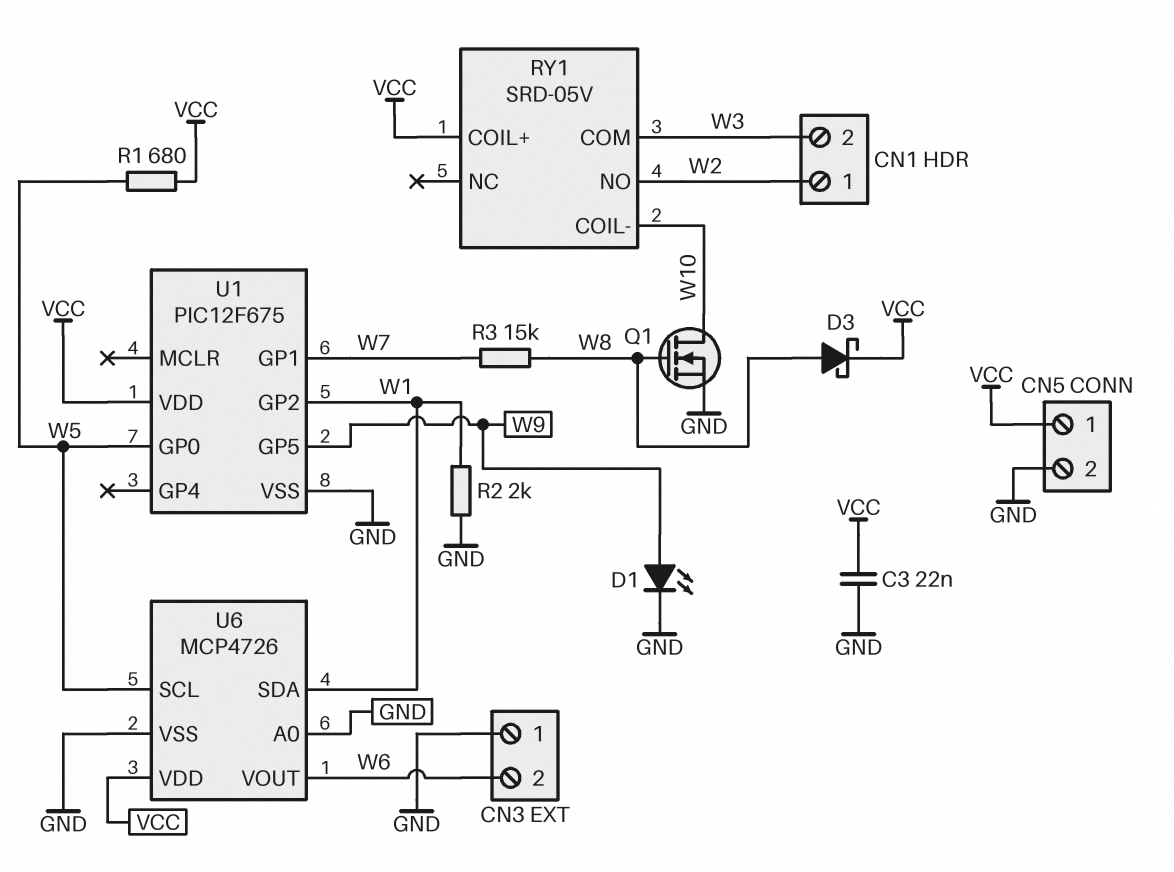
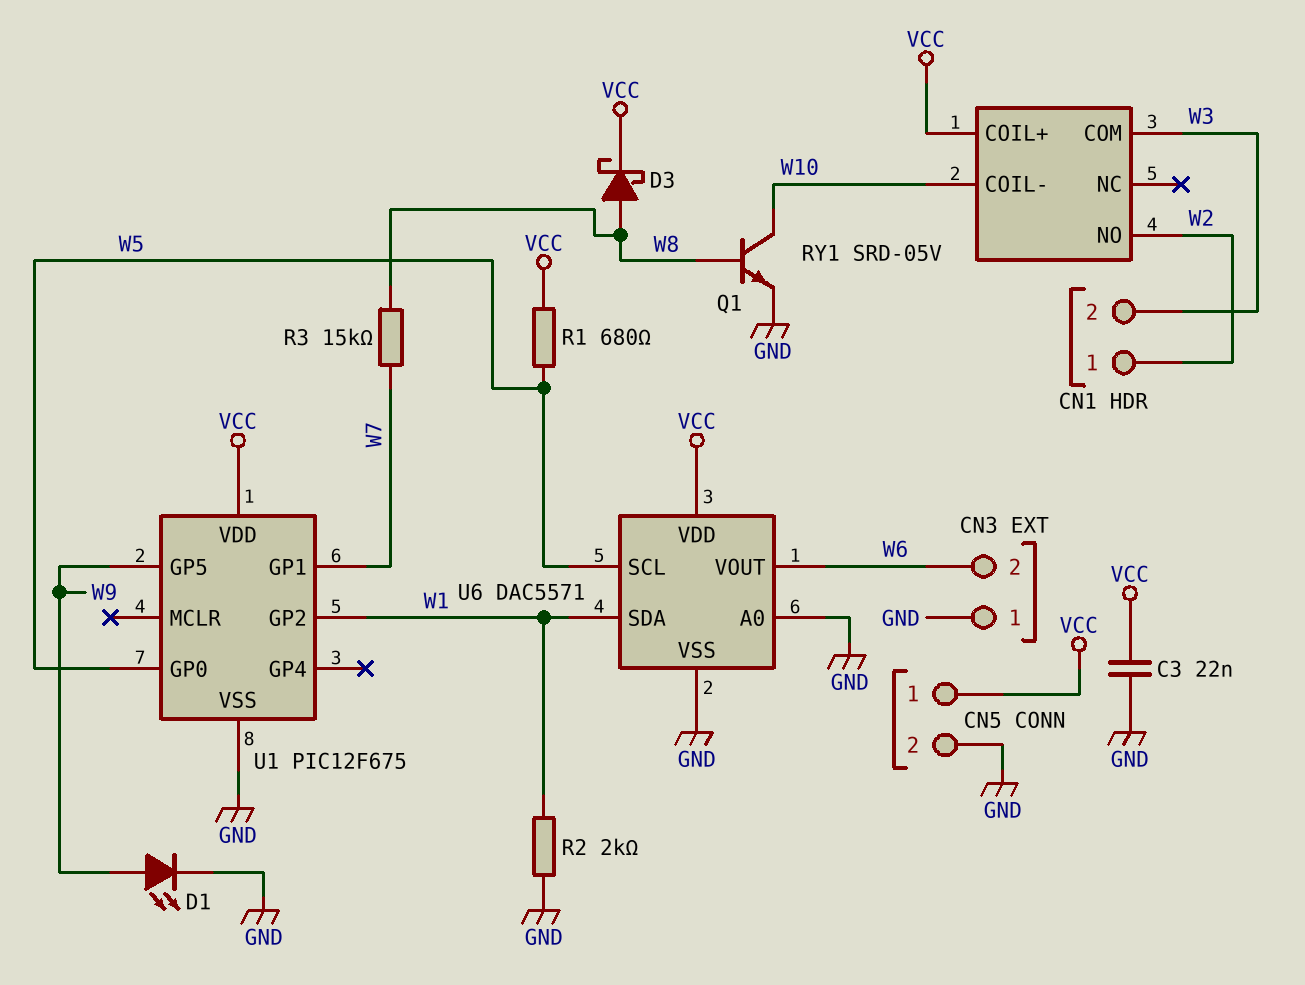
Q1: NMOS (G W8, D W10, S GND) -> NPN (B W8, C W10, E GND)
U6: MCP4726 -> DAC5571

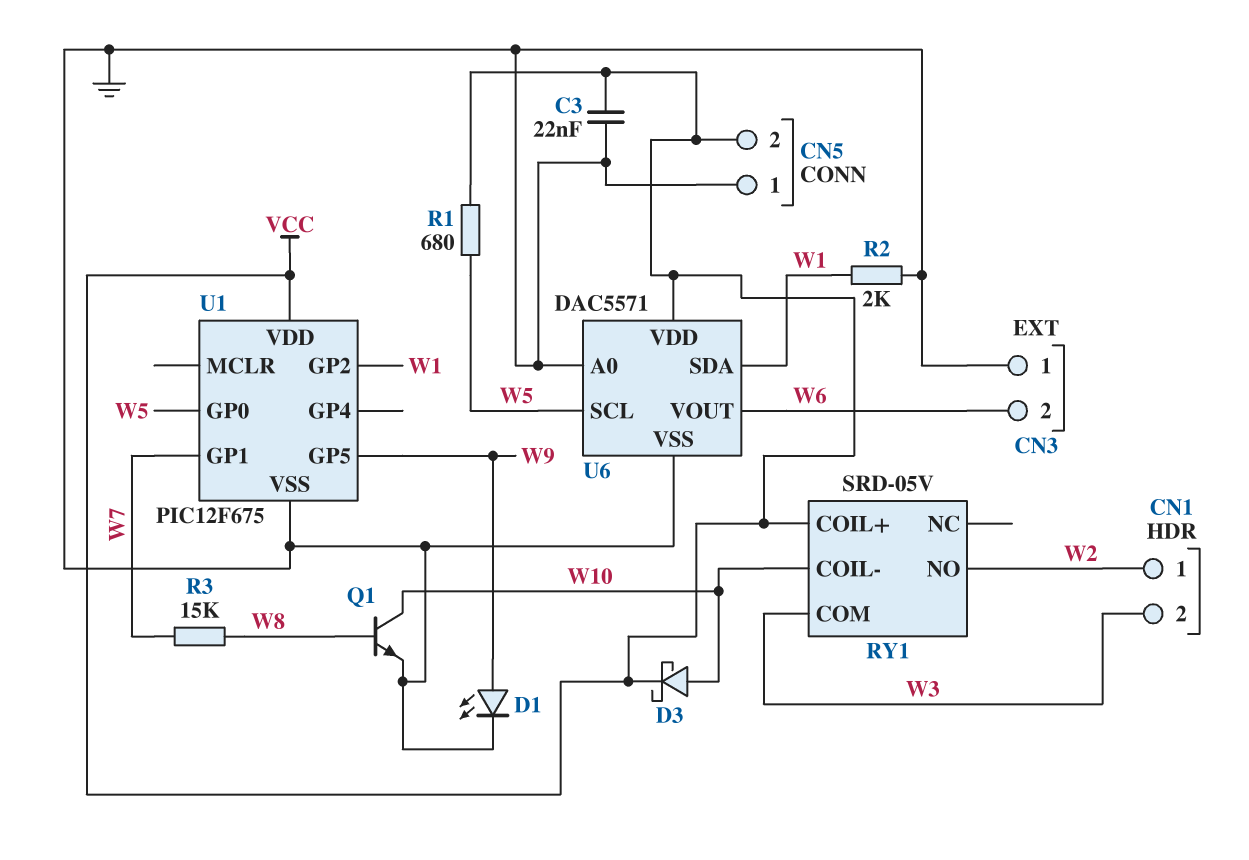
CN5 pin 1: VCC -> GND
CN5 pin 2: GND -> VCC
D3: schottky (A W8, K VCC) -> schottky (A W10, K VCC)

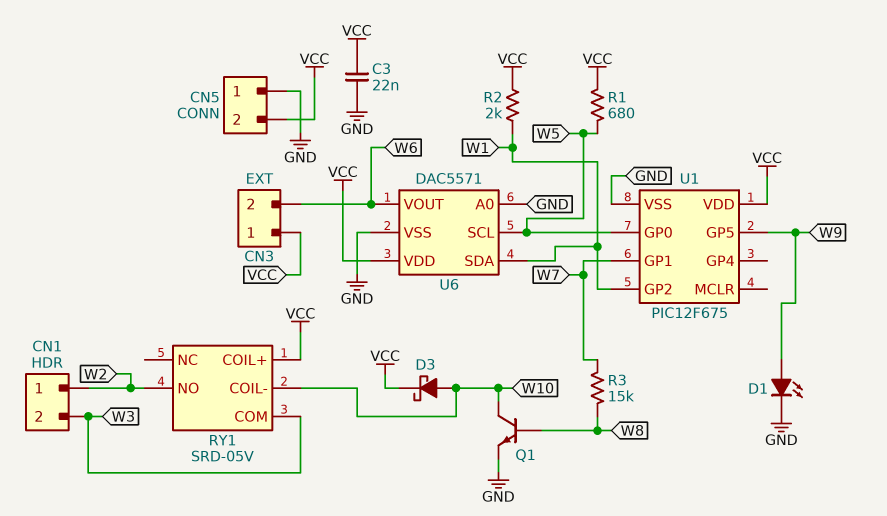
CN3 pin 1: GND -> VCC
R2: 2k (GND, W1) -> 2k (VCC, W1)

